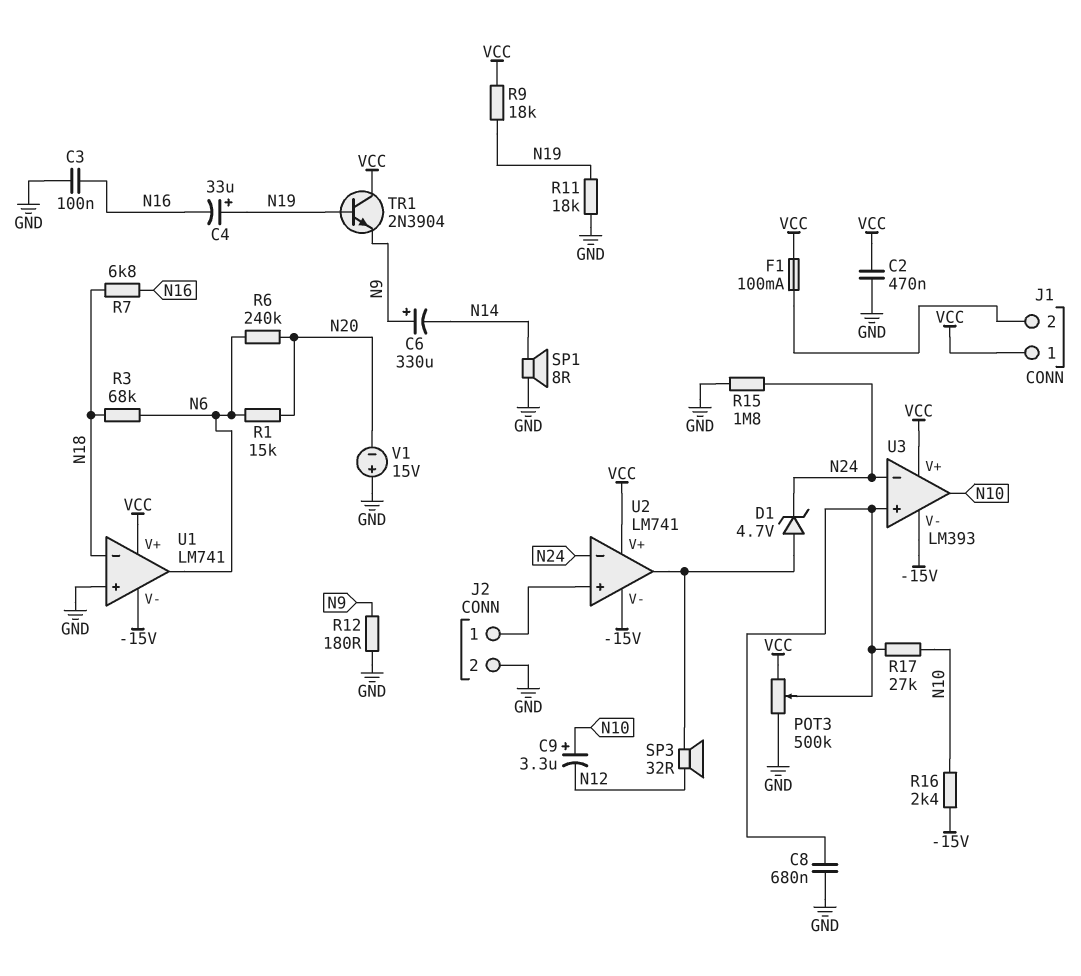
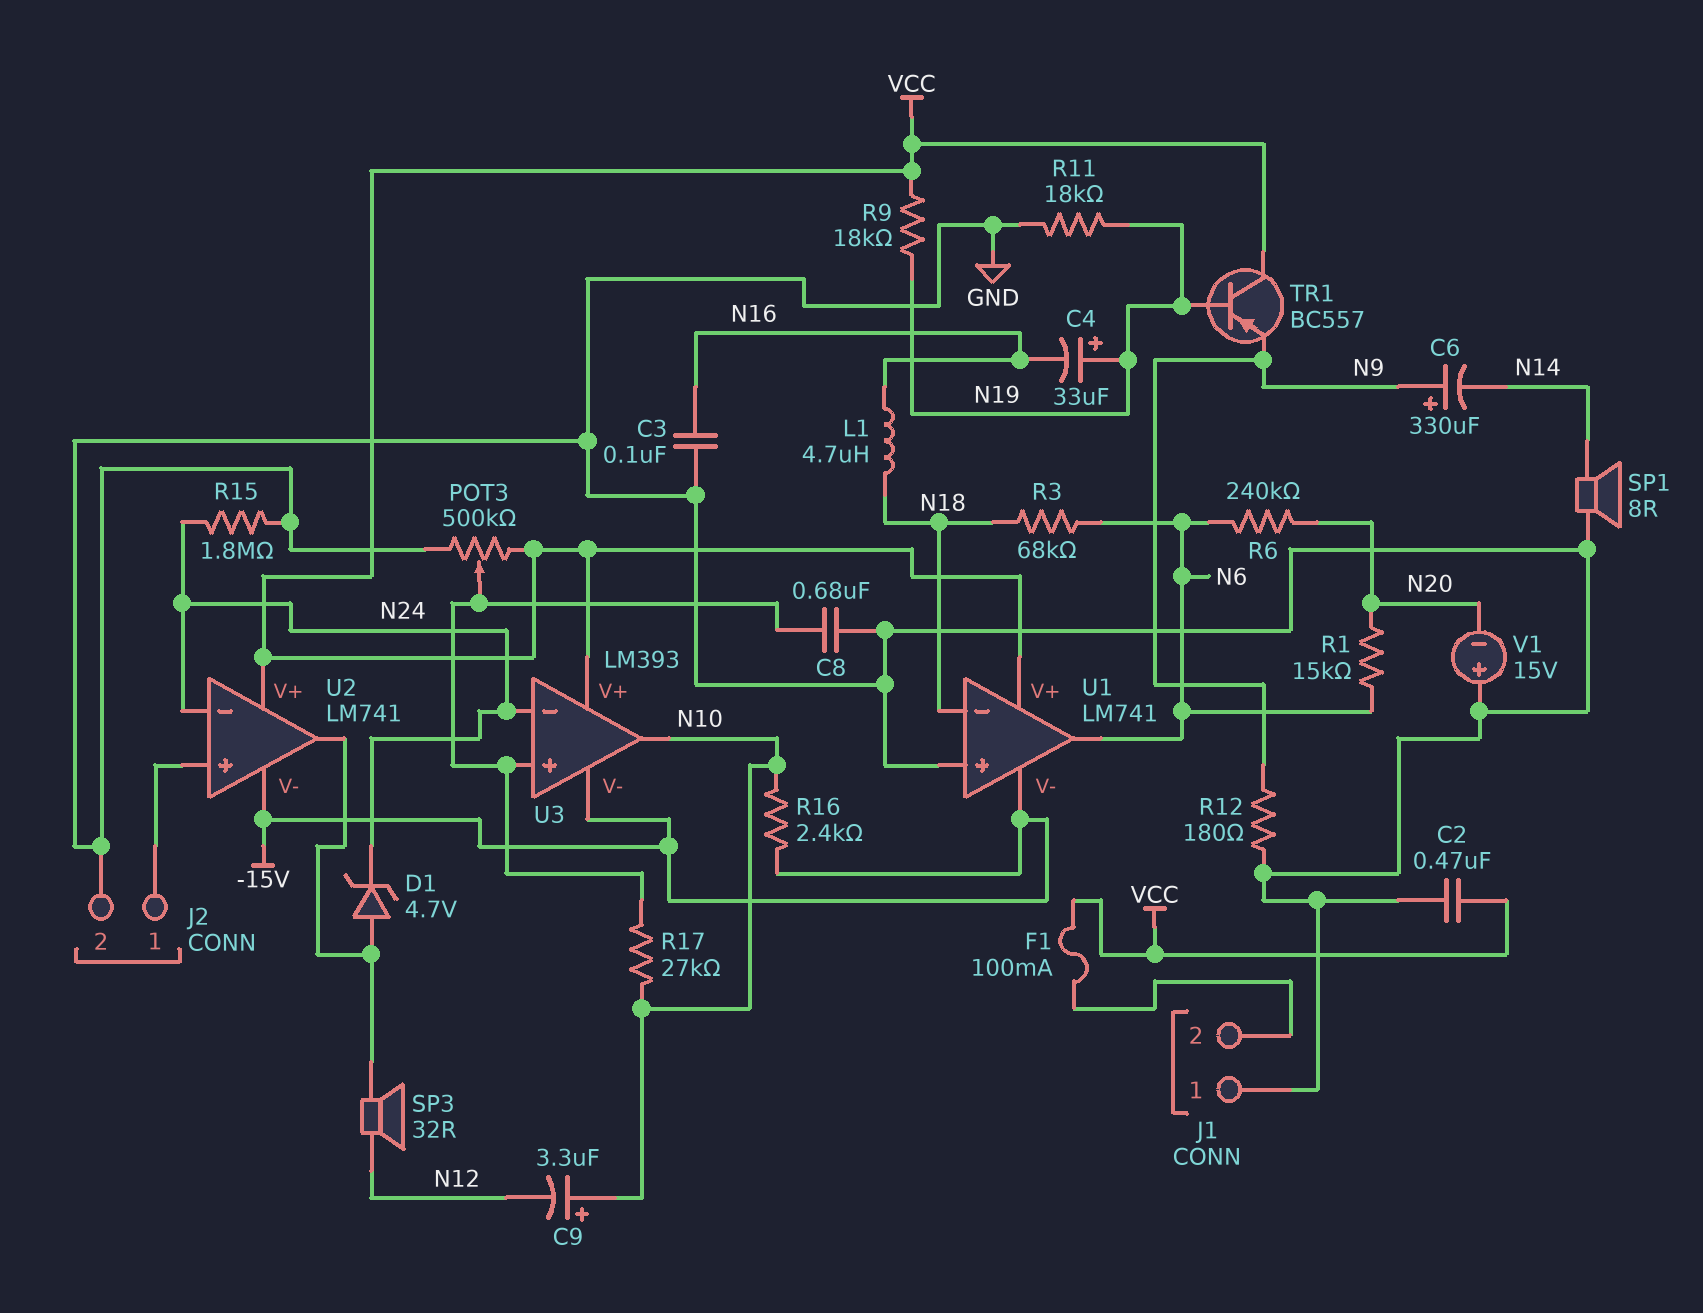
J1 pin 1: VCC -> GND
L1: none -> 4.7uH (N16, N18)
R7: 6.8k (N16, N18) -> none
TR1: NPN 2N3904 (B N19, C VCC, E N9) -> PNP BC557 (B N19, C VCC, E N9)

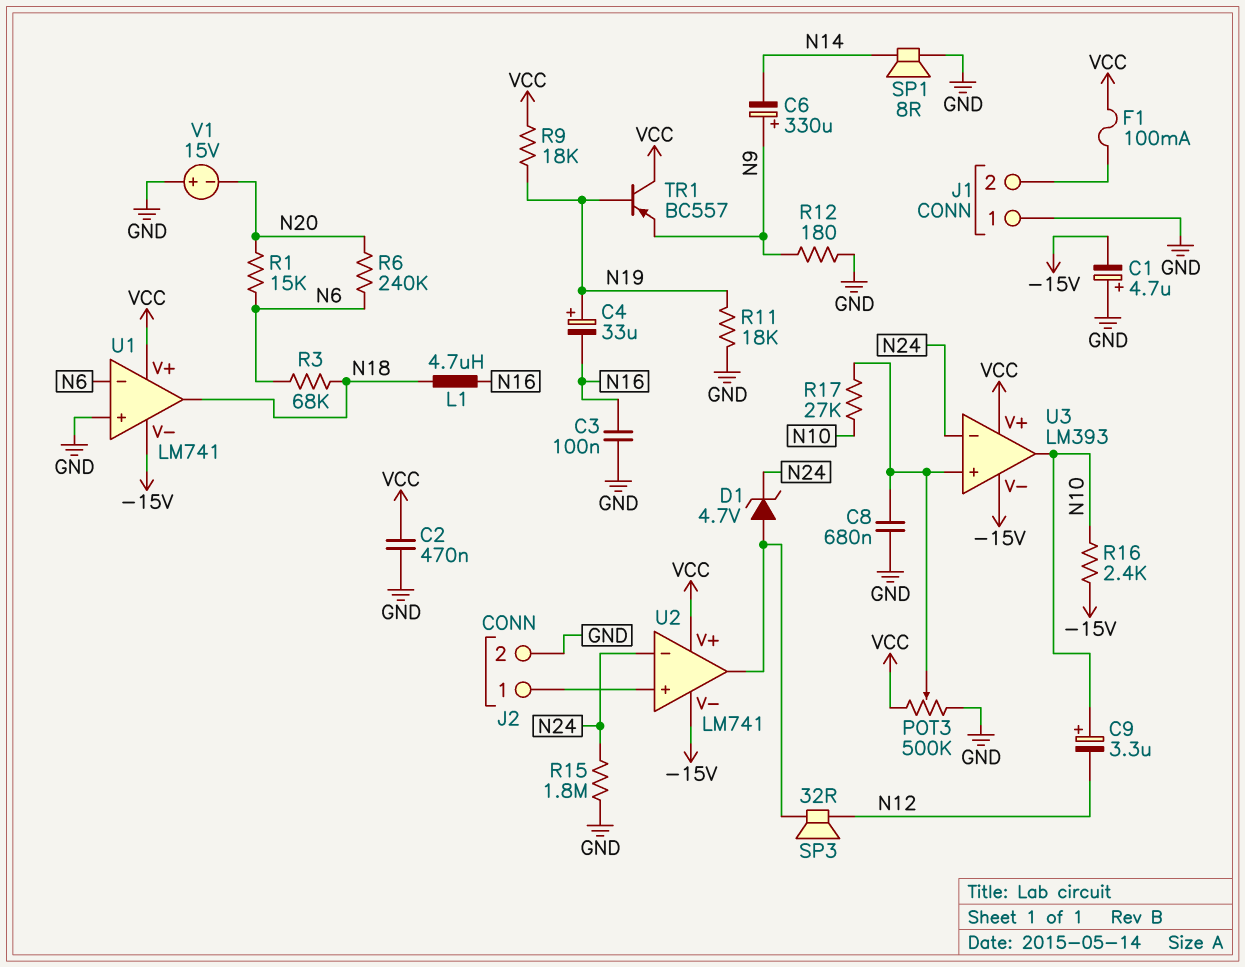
C1: none -> 4.7uF (plus GND, minus -15V)
U1 pin in-: N18 -> N6
U1 pin out: N6 -> N18

